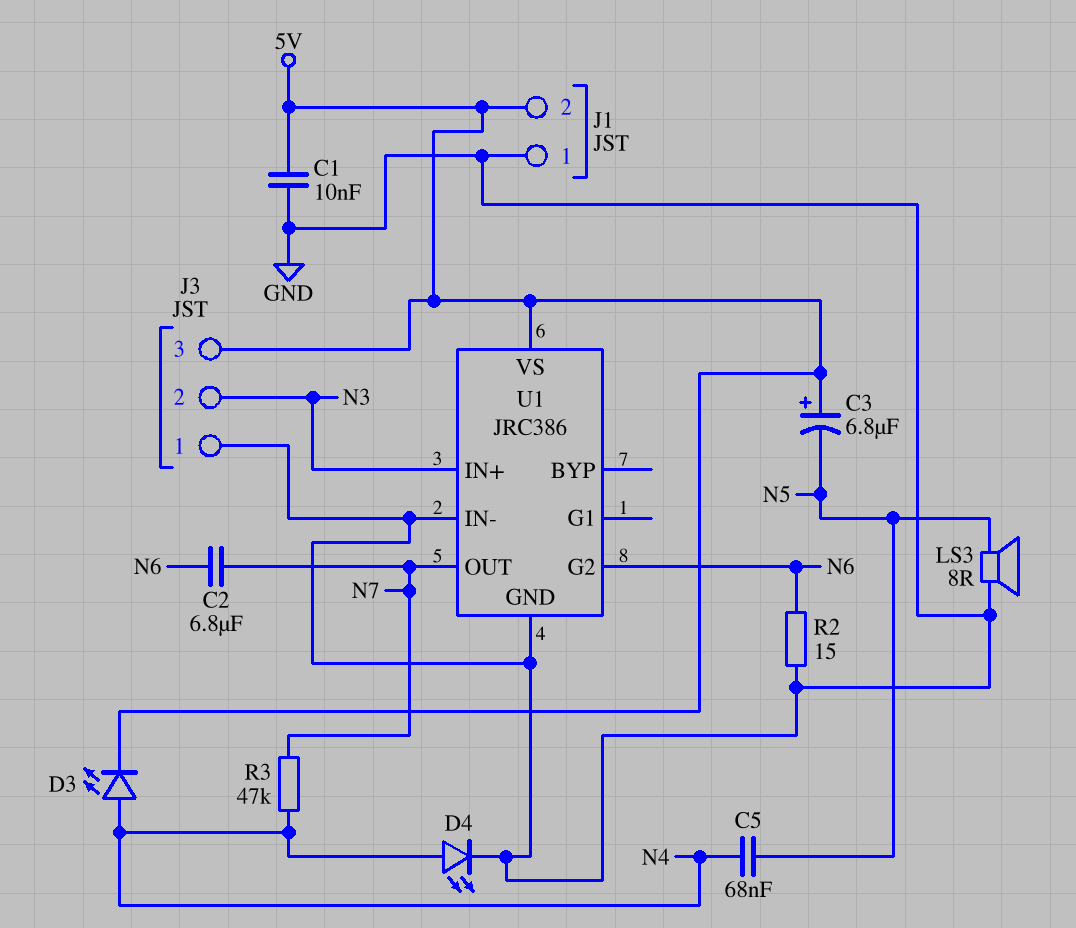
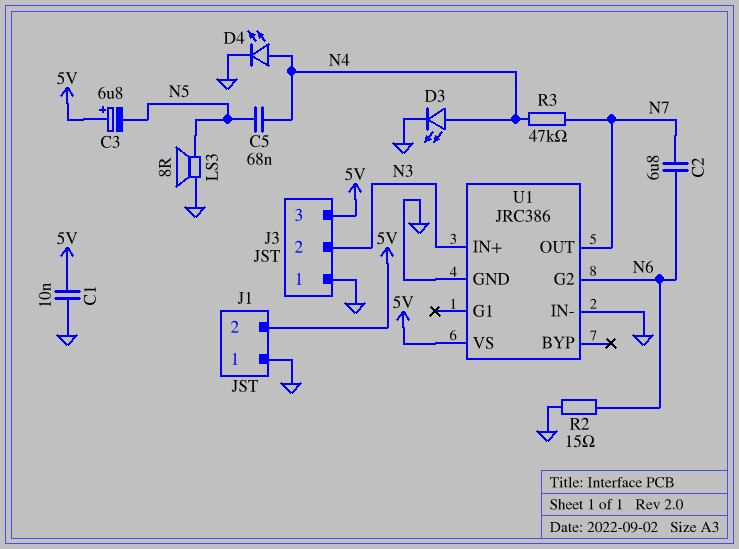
D3: LED (A N4, K 5V) -> LED (A N4, K GND)

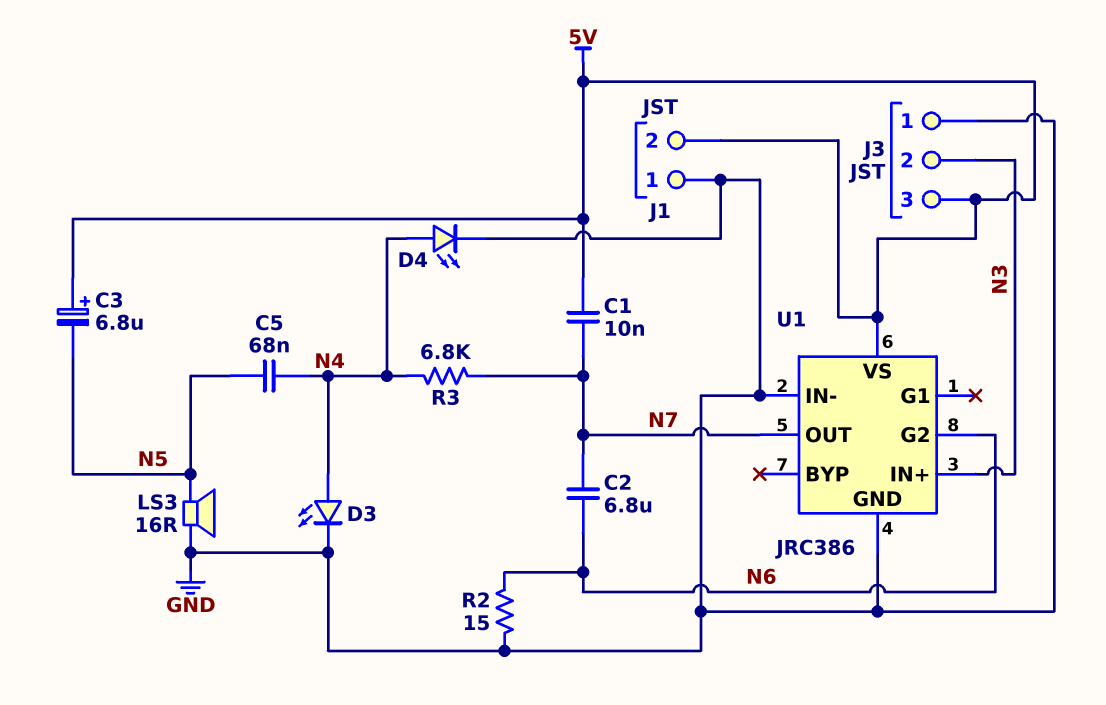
C1: 10nF (5V, GND) -> 10nF (5V, N7)
LS3: speaker 8R (GND, N5) -> speaker 16R (GND, N5)
R3: 47k (N4, N7) -> 6.8k (N4, N7)

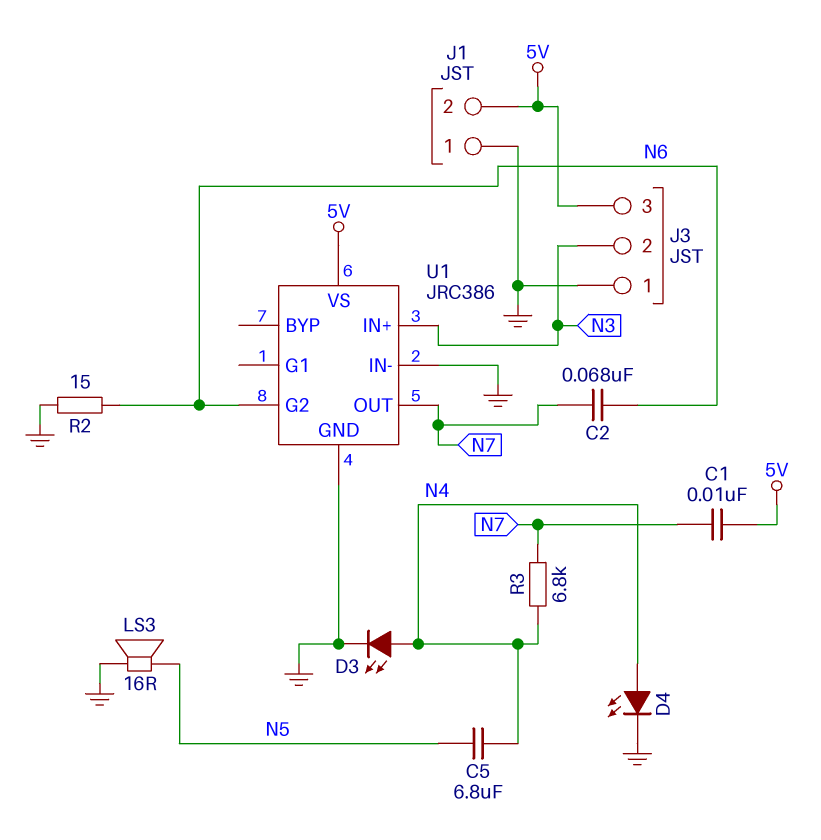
C2: 6.8uF (N6, N7) -> 68nF (N6, N7)
C3: 6.8uF (plus 5V, minus N5) -> none
C5: 68nF (N4, N5) -> 6.8uF (N4, N5)

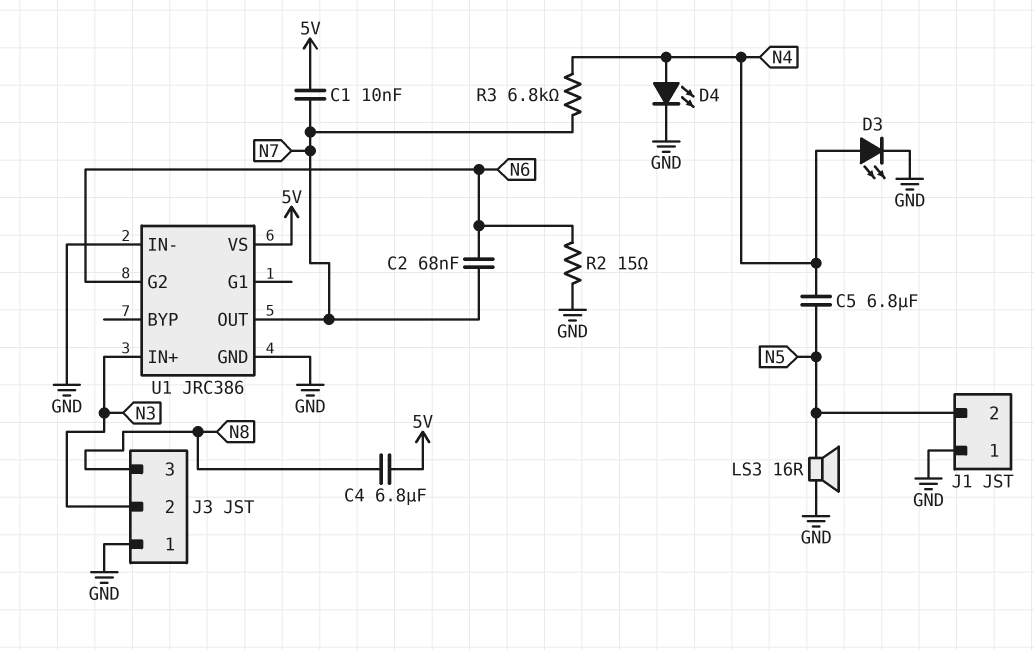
C4: none -> 6.8uF (5V, N8)
J1 pin 2: 5V -> N5
J3 pin 3: 5V -> N8

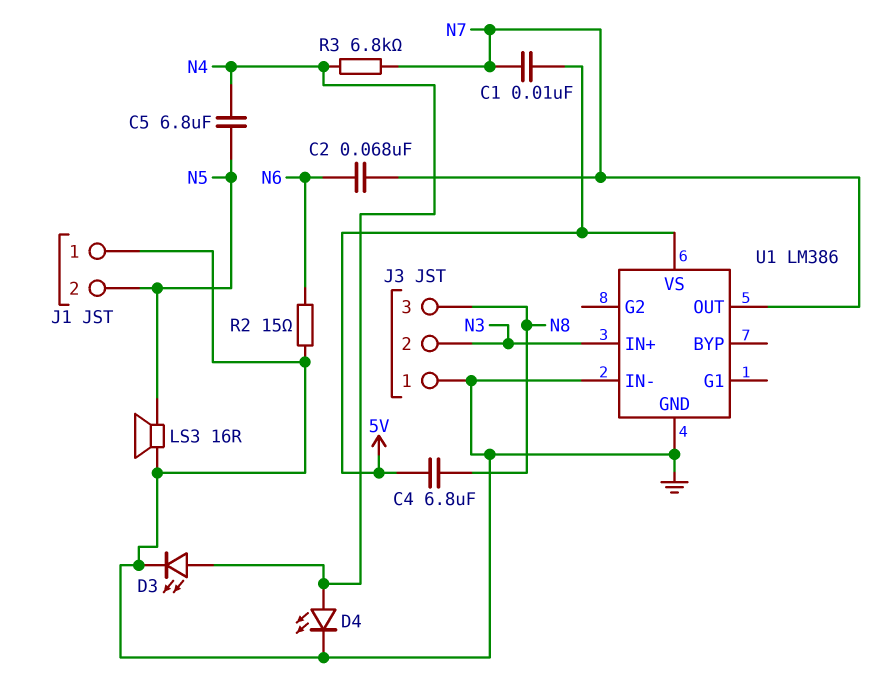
U1: JRC386 -> LM386
U1 pin G2: N6 -> none

